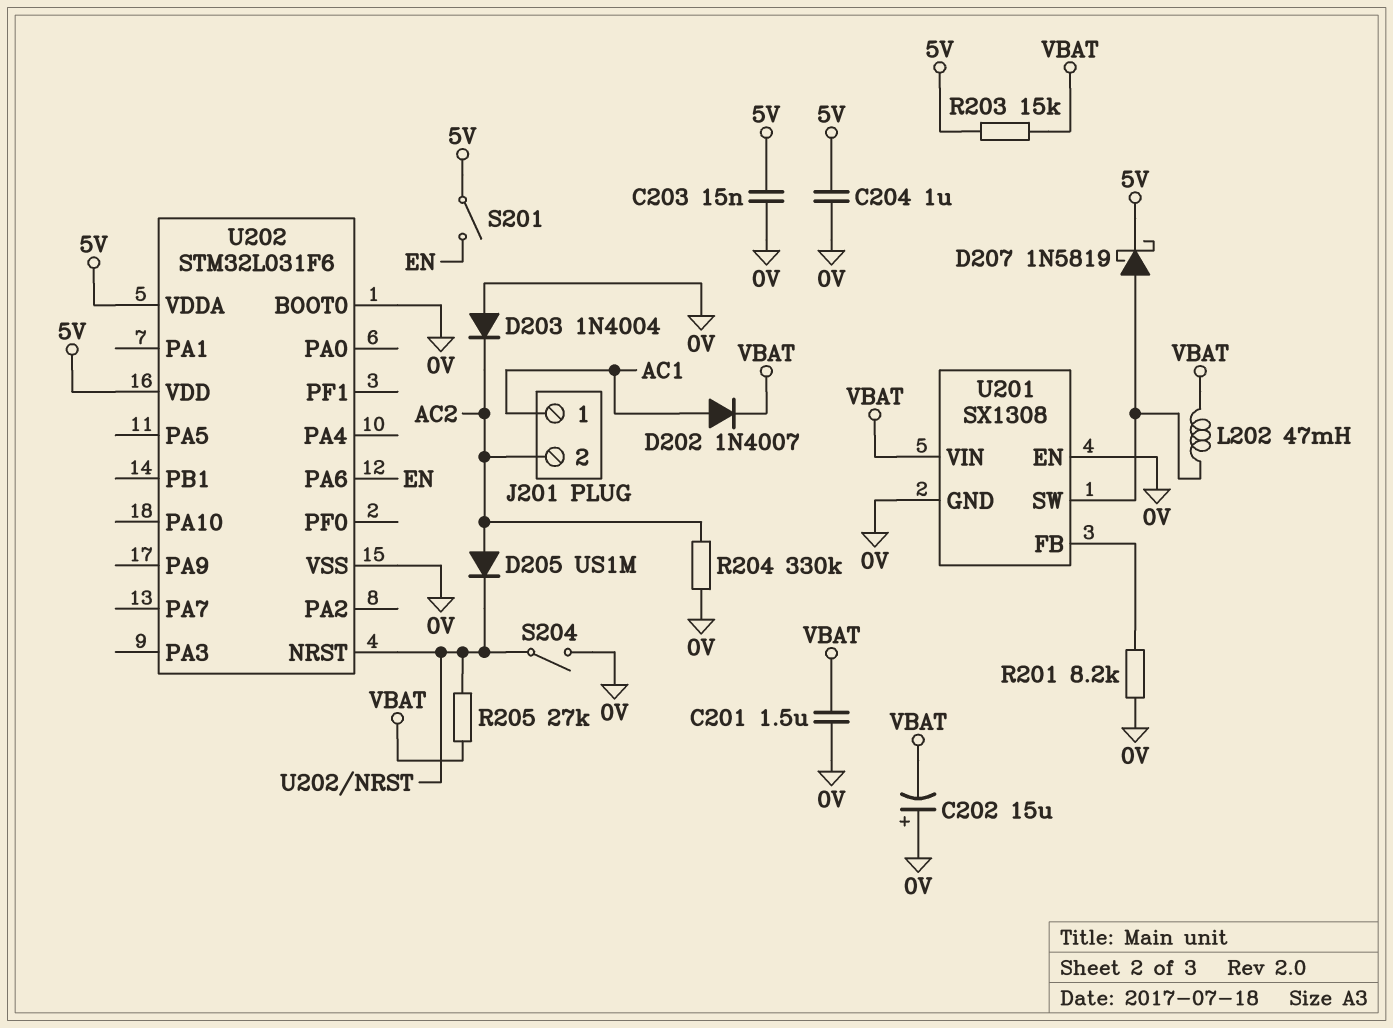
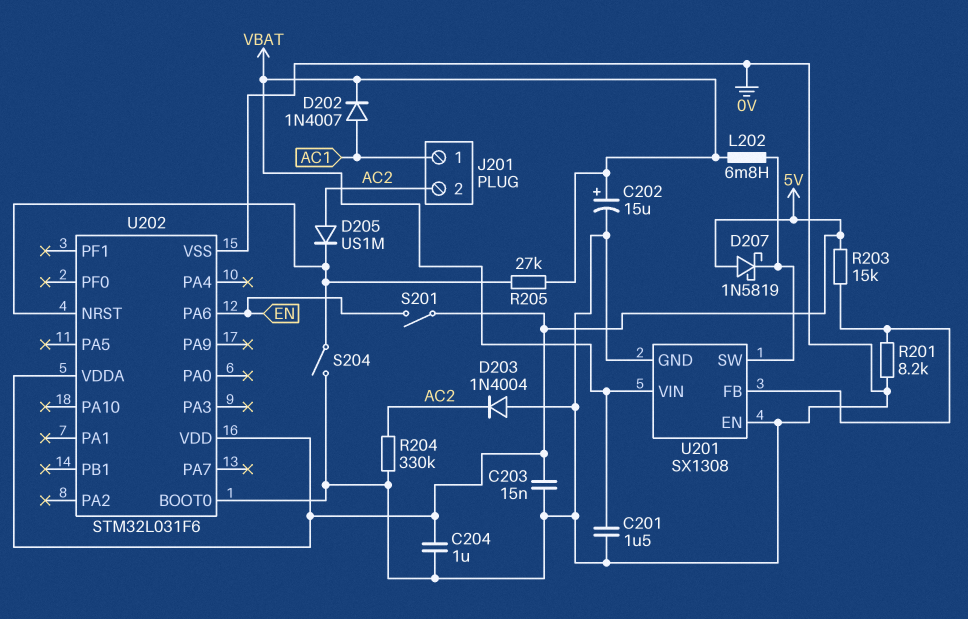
C202: 15uF (plus 0V, minus VBAT) -> 15uF (plus VBAT, minus 0V)
D207: schottky 1N5819 (A U201/SW, K 5V) -> schottky 1N5819 (A 5V, K U201/SW)
L202: 47mH (U201/SW, VBAT) -> 6.8mH (U201/SW, VBAT)
R203: 15k (5V, VBAT) -> 15k (5V, U201/FB)

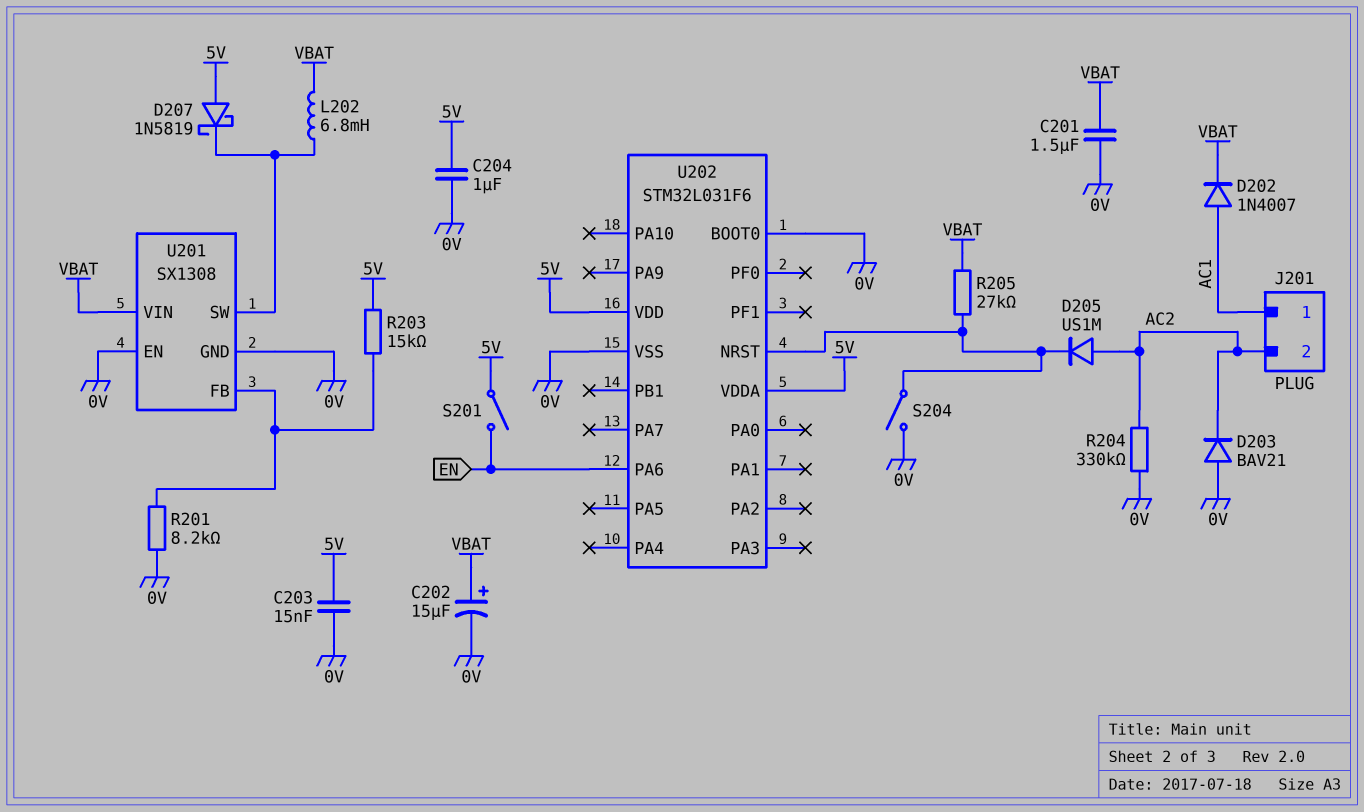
D203: diode 1N4004 (A 0V, K AC2) -> diode BAV21 (A 0V, K AC2)

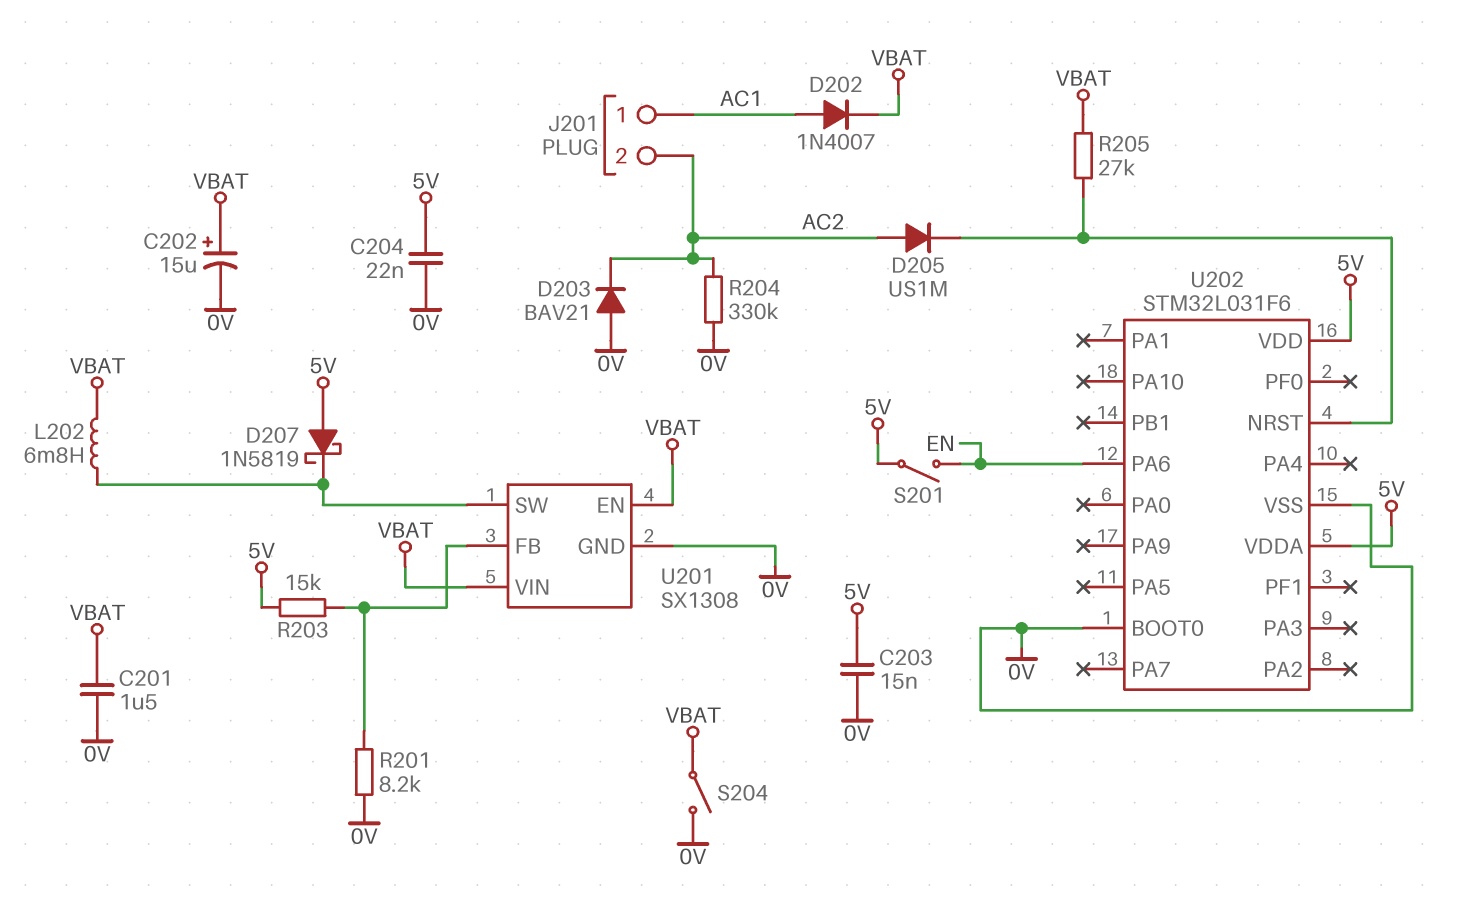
C204: 1uF (0V, 5V) -> 22nF (0V, 5V)
S204: switch (0V, U202/NRST) -> switch (0V, VBAT)
U201 pin EN: 0V -> VBAT

